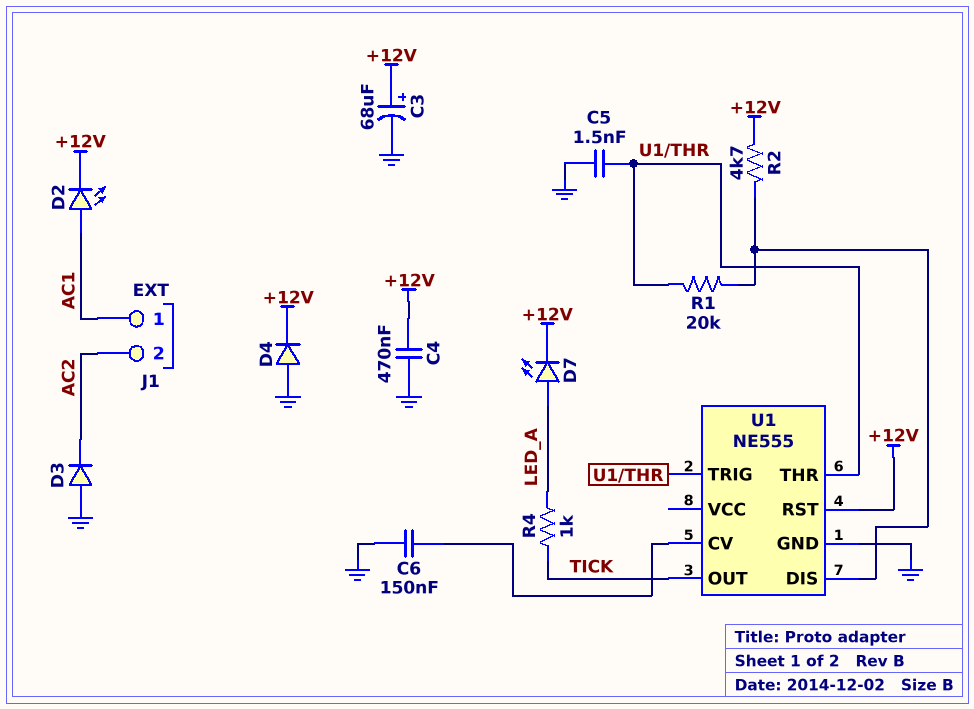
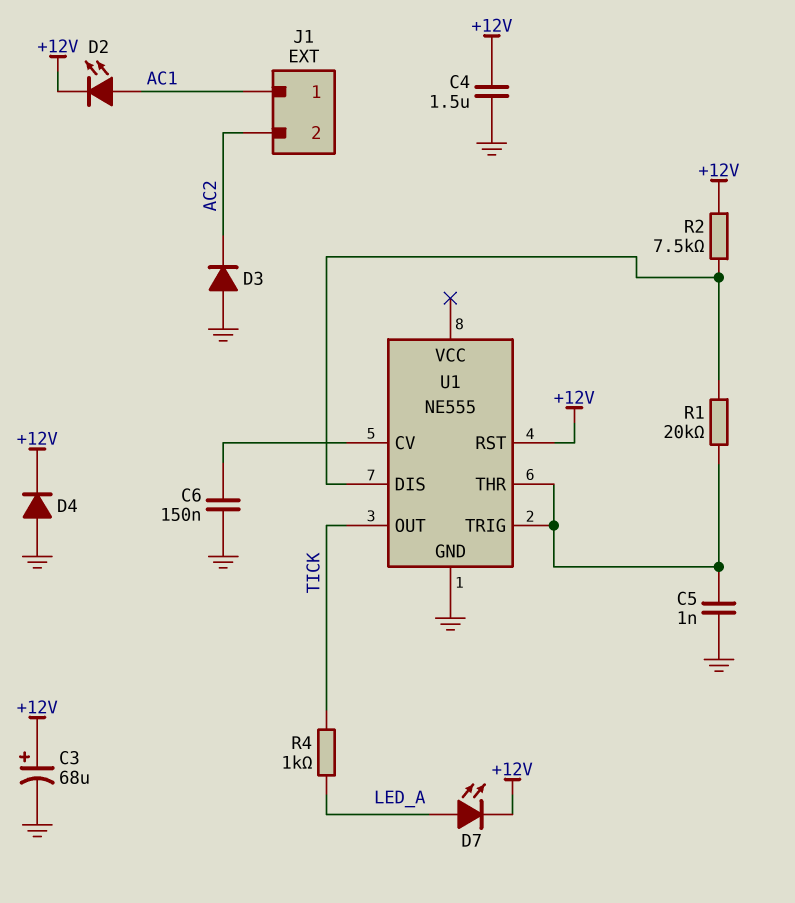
C4: 470nF (+12V, GND) -> 1.5uF (+12V, GND)
C5: 1.5nF (GND, U1/THR) -> 1nF (GND, U1/THR)
R2: 4.7k (+12V, U1/DIS) -> 7.5k (+12V, U1/DIS)

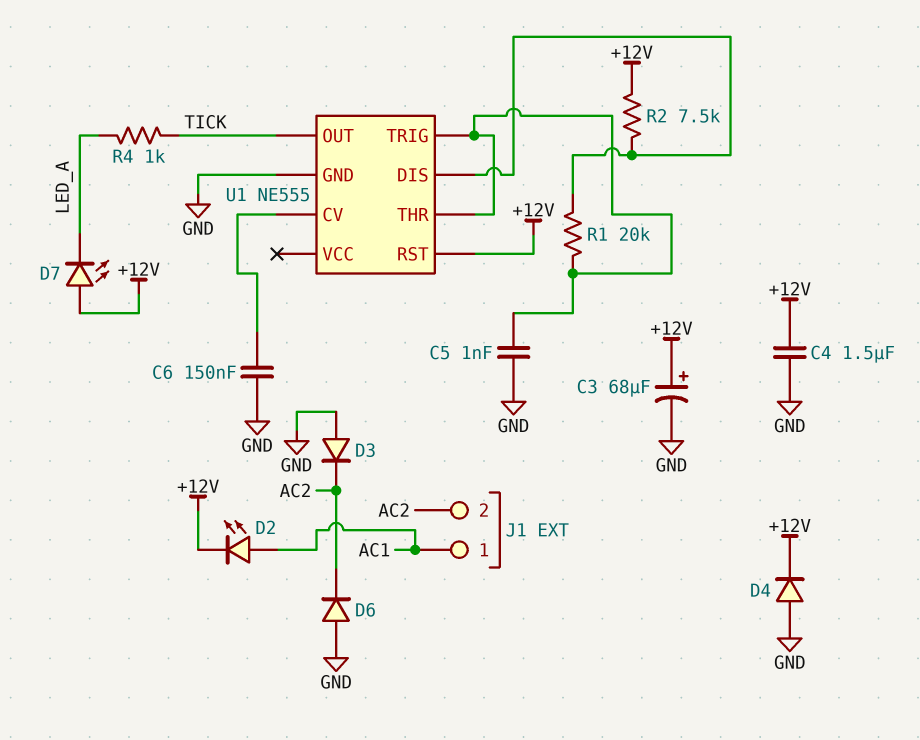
D6: none -> diode (A GND, K AC2)
D7: LED (A LED_A, K +12V) -> LED (A +12V, K LED_A)

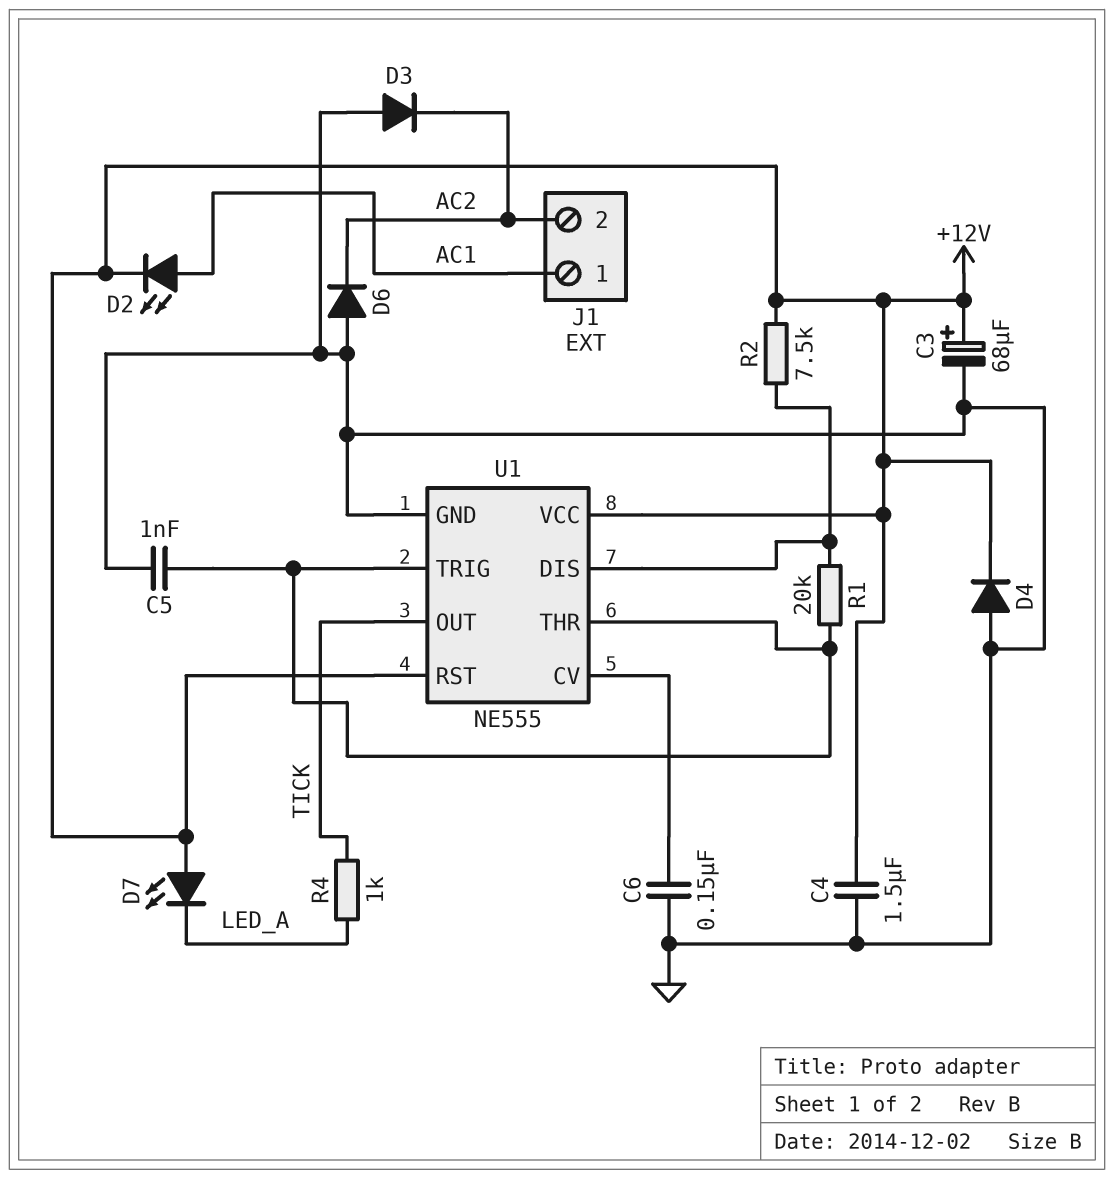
U1 pin VCC: none -> +12V

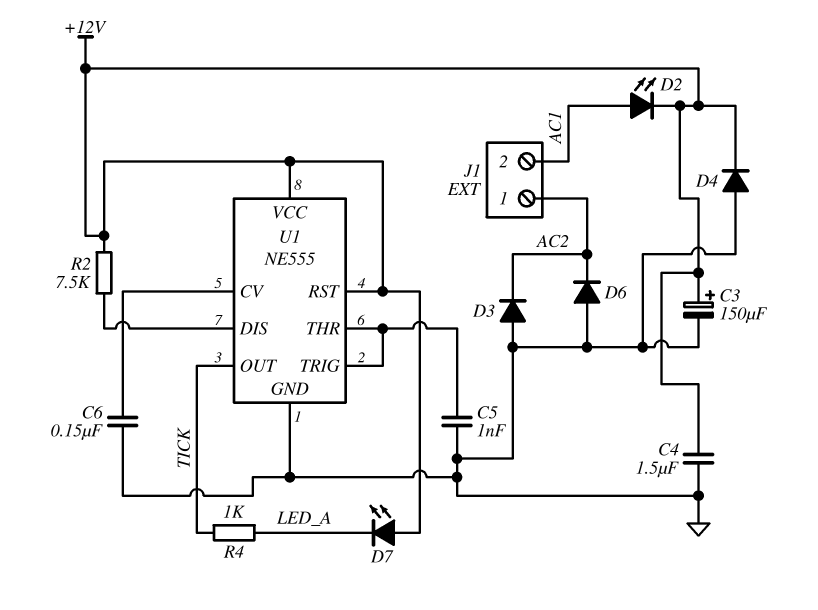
C3: 68uF (plus +12V, minus GND) -> 150uF (plus +12V, minus GND)
J1 pin 1: AC1 -> AC2
J1 pin 2: AC2 -> AC1
R1: 20k (U1/DIS, U1/THR) -> none

